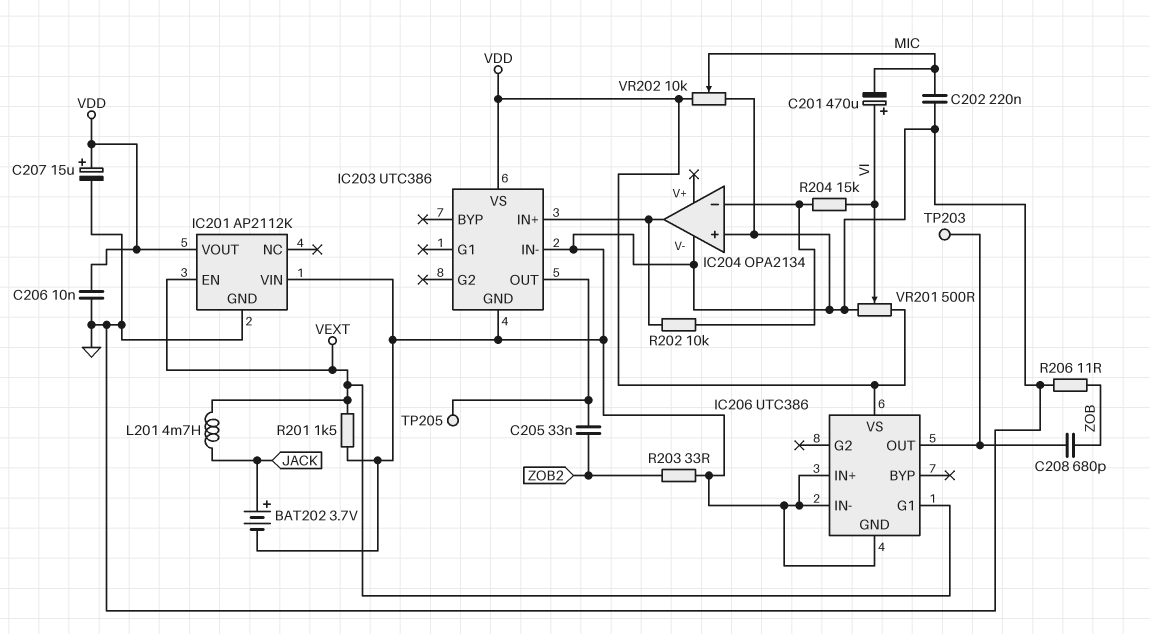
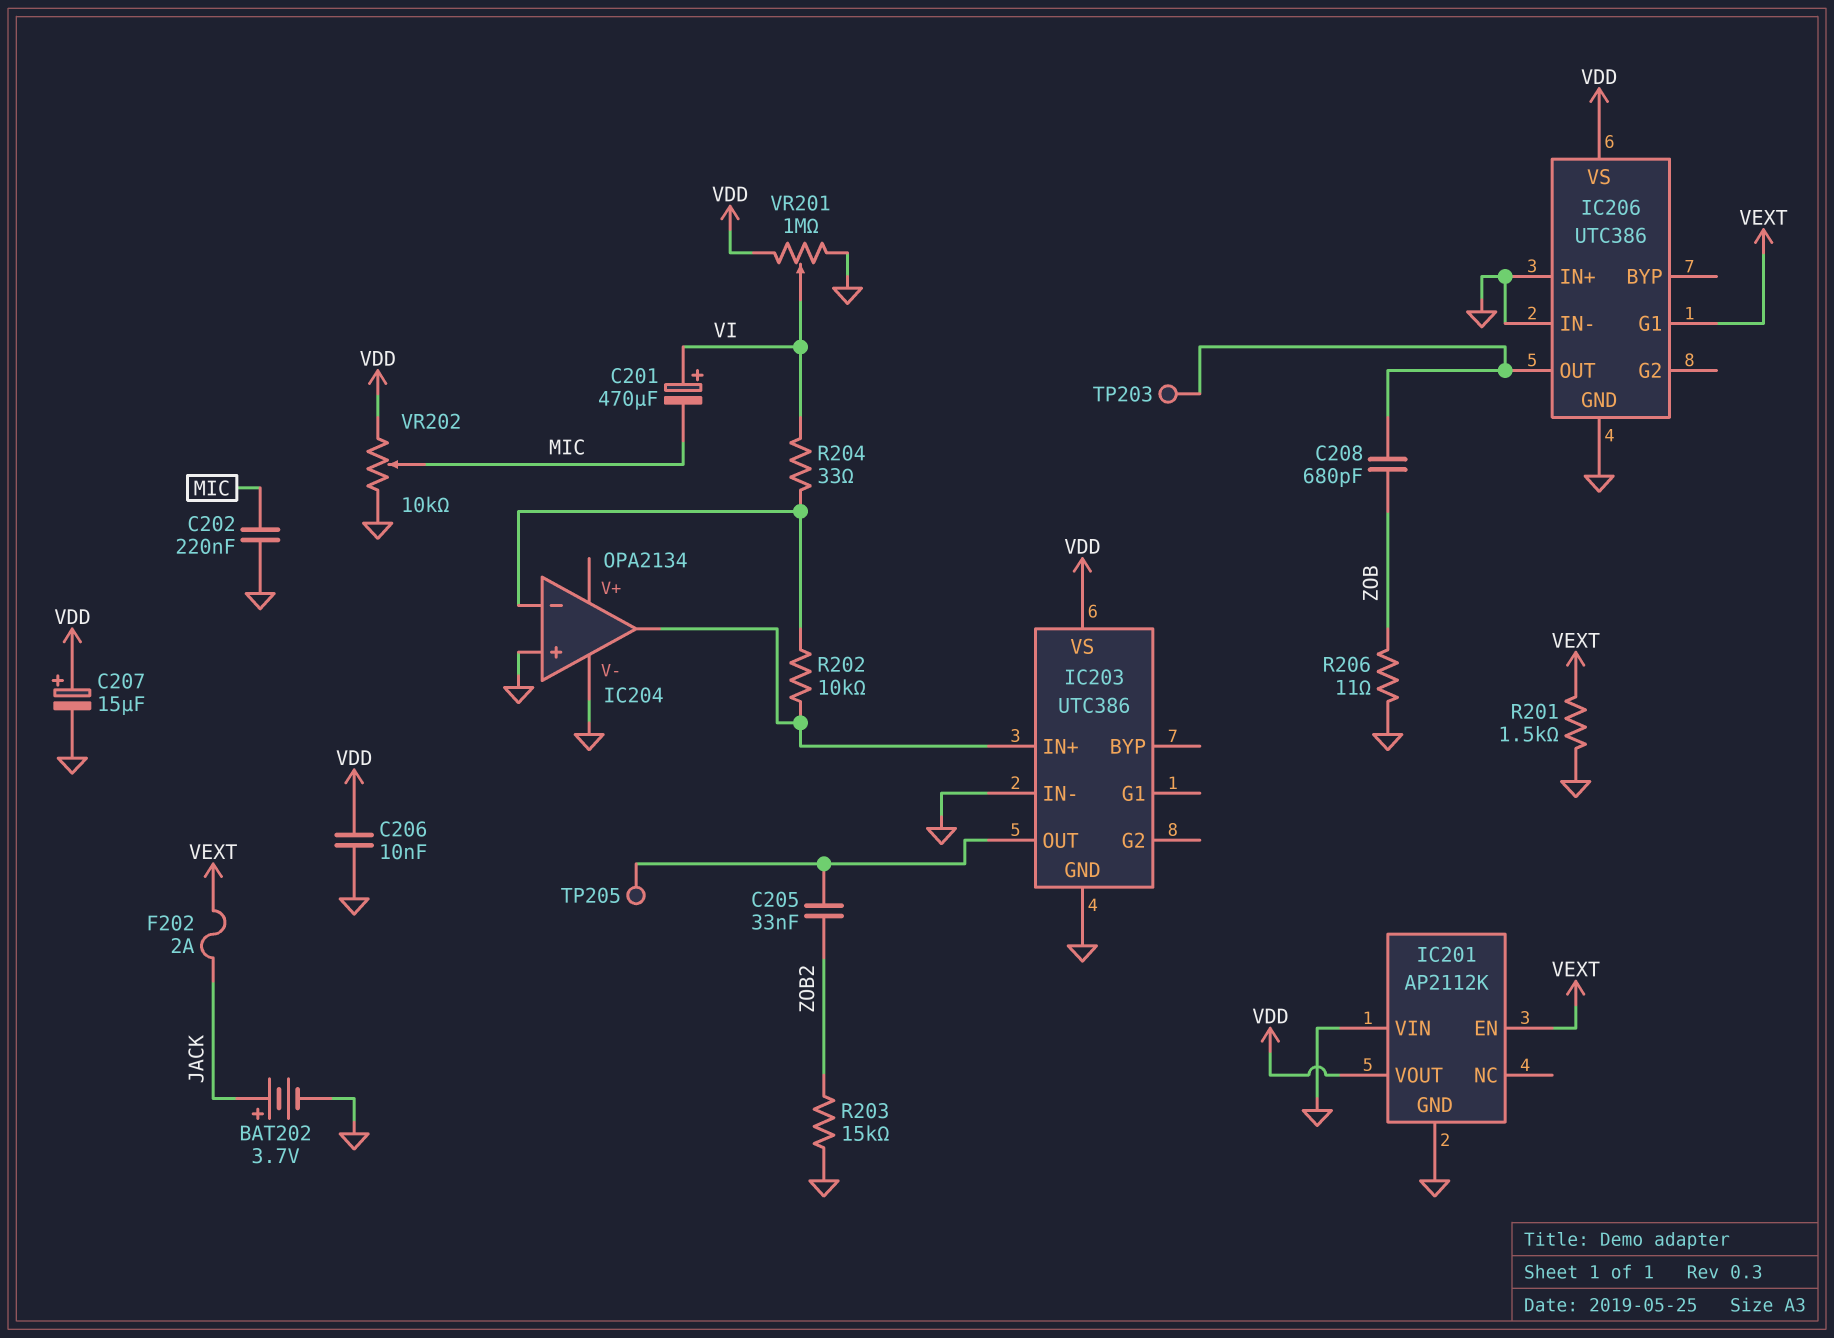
F202: none -> 2A (JACK, VEXT)
L201: 4.7mH (JACK, VEXT) -> none
R203: 33 (GND, ZOB2) -> 15k (GND, ZOB2)
R204: 15k (IC204/in-, VI) -> 33 (IC204/in-, VI)
VR201: 500 (GND, VDD, wiper VI) -> 1M (GND, VDD, wiper VI)

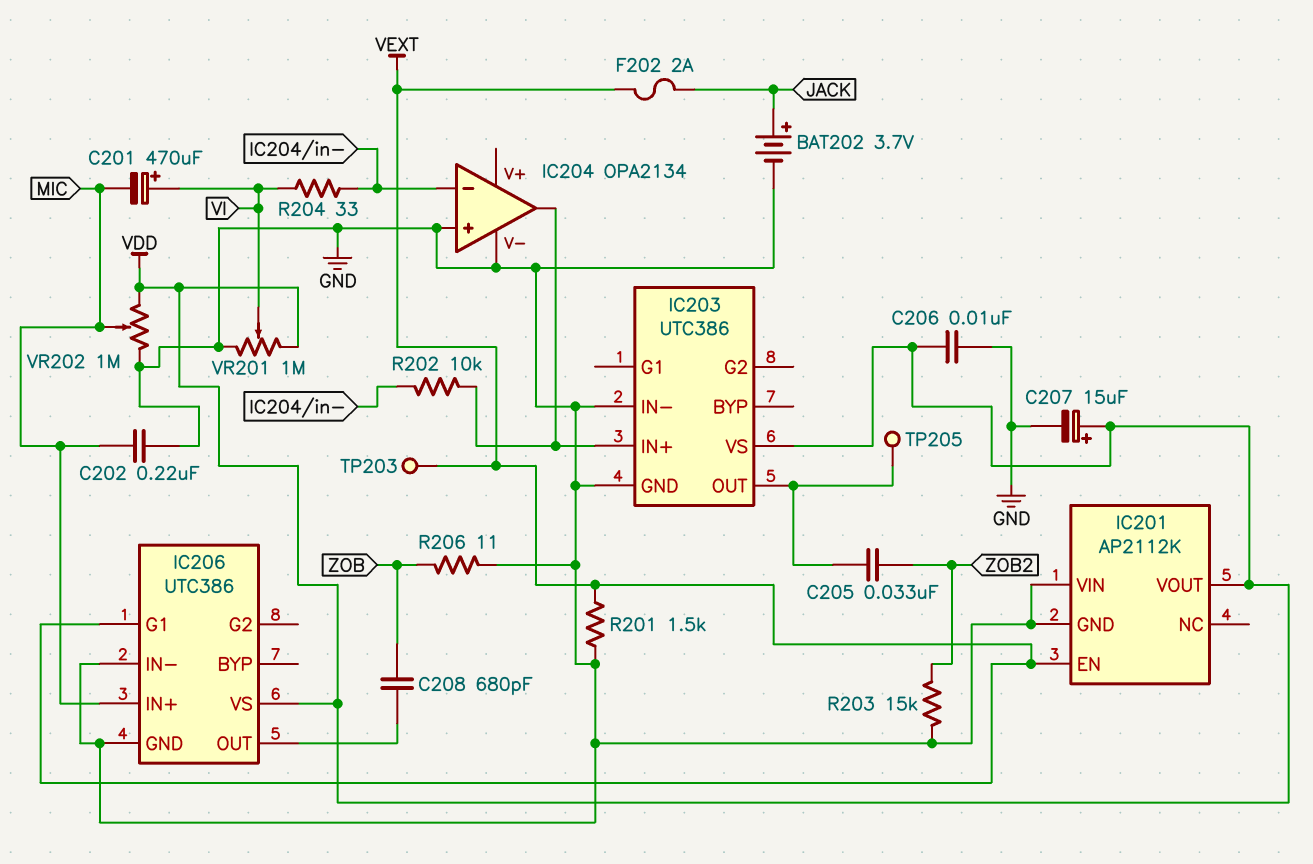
IC206 pin IN+: GND -> MIC
TP203: test point (IC206/OUT) -> test point (VEXT)
VR202: 10k (GND, VDD, wiper MIC) -> 1M (GND, VDD, wiper MIC)

